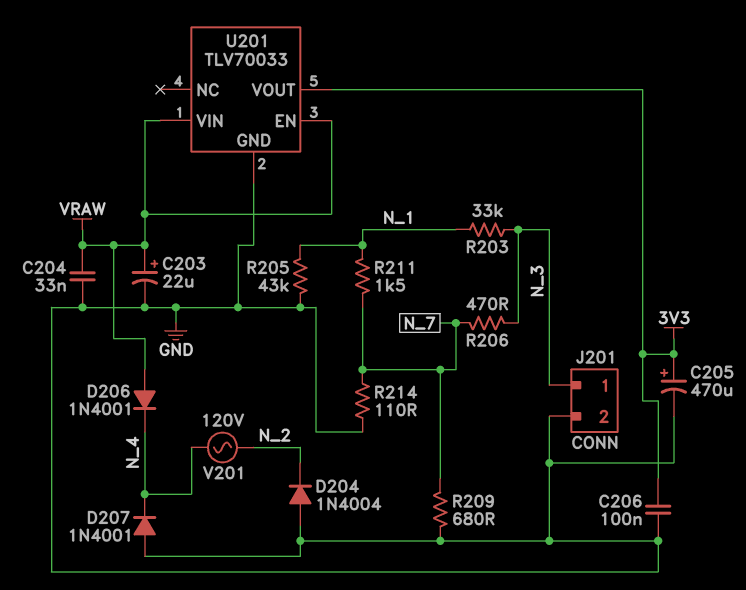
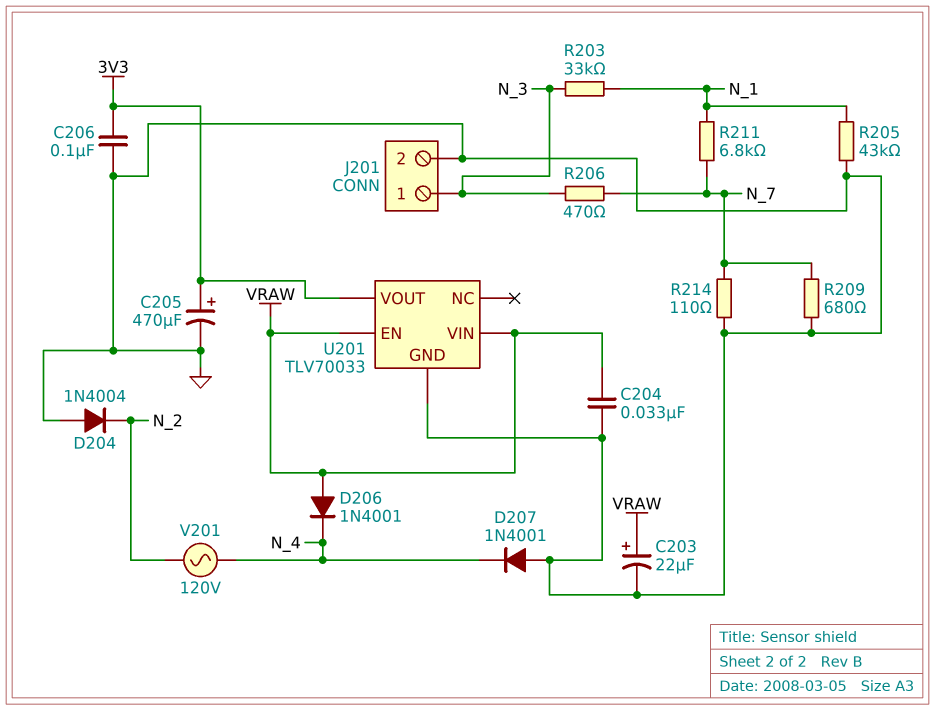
R211: 1.5k (N_1, N_7) -> 6.8k (N_1, N_7)

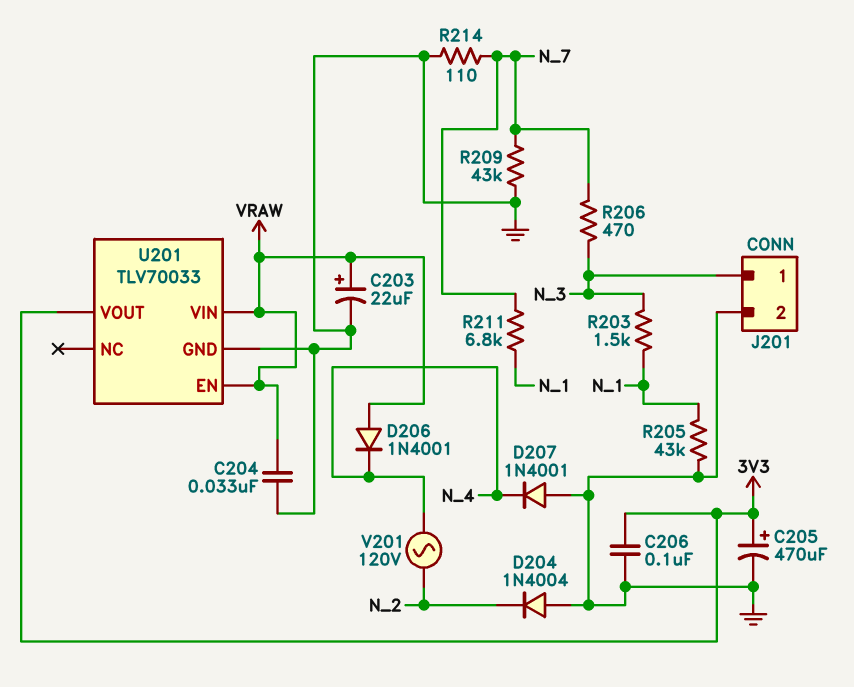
R203: 33k (N_1, N_3) -> 1.5k (N_1, N_3)
R209: 680 (GND, N_7) -> 43k (GND, N_7)

